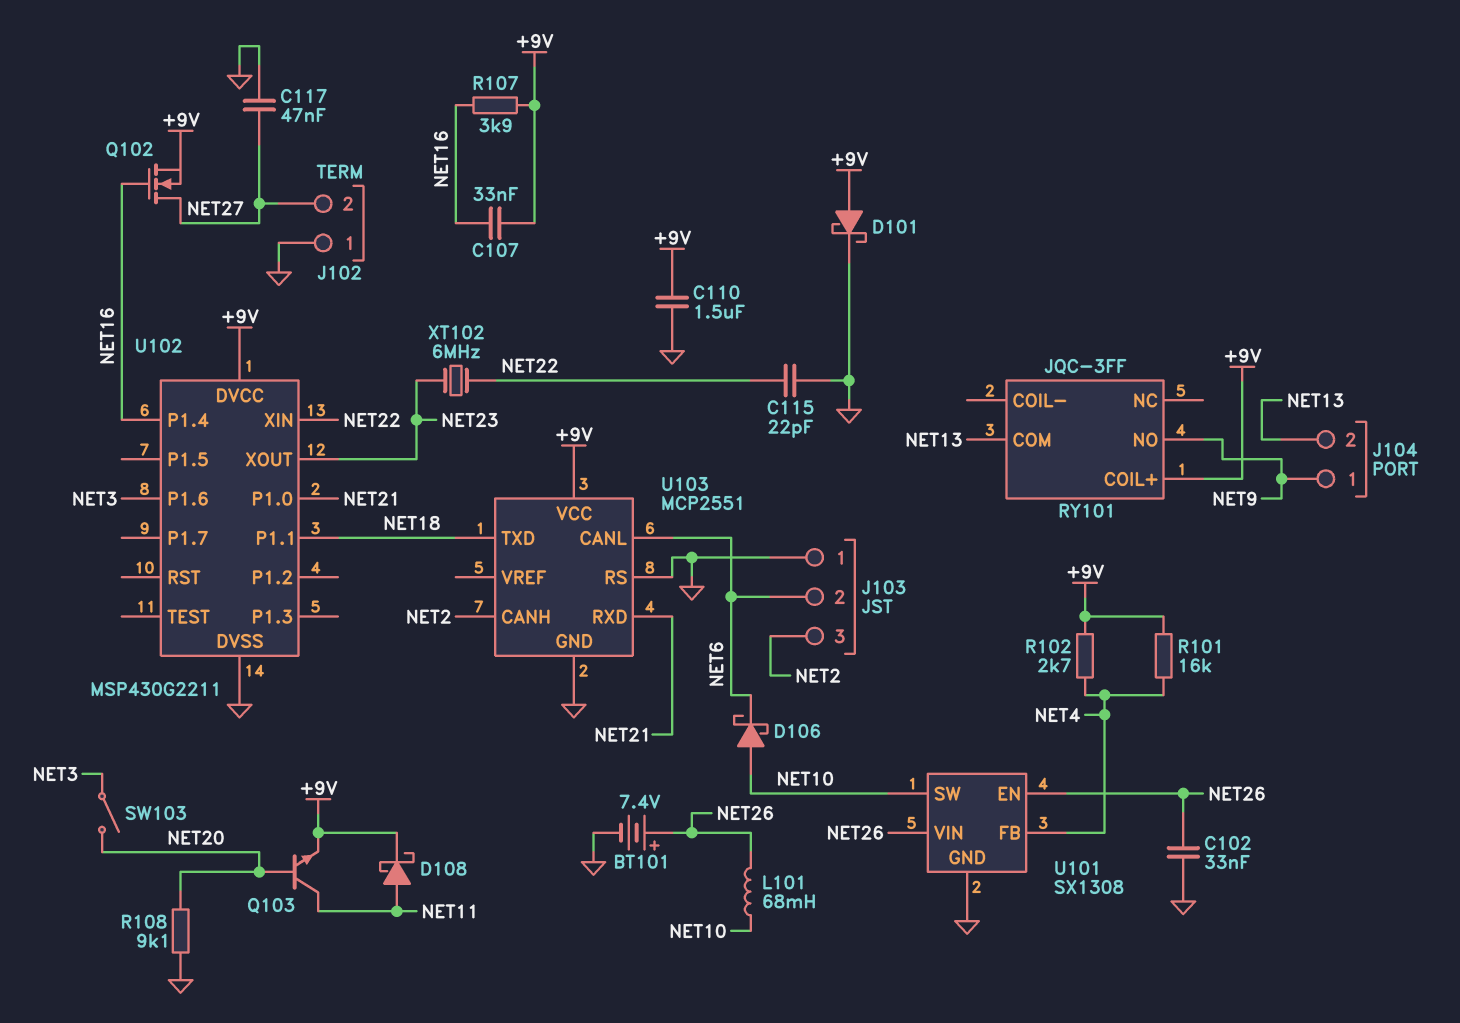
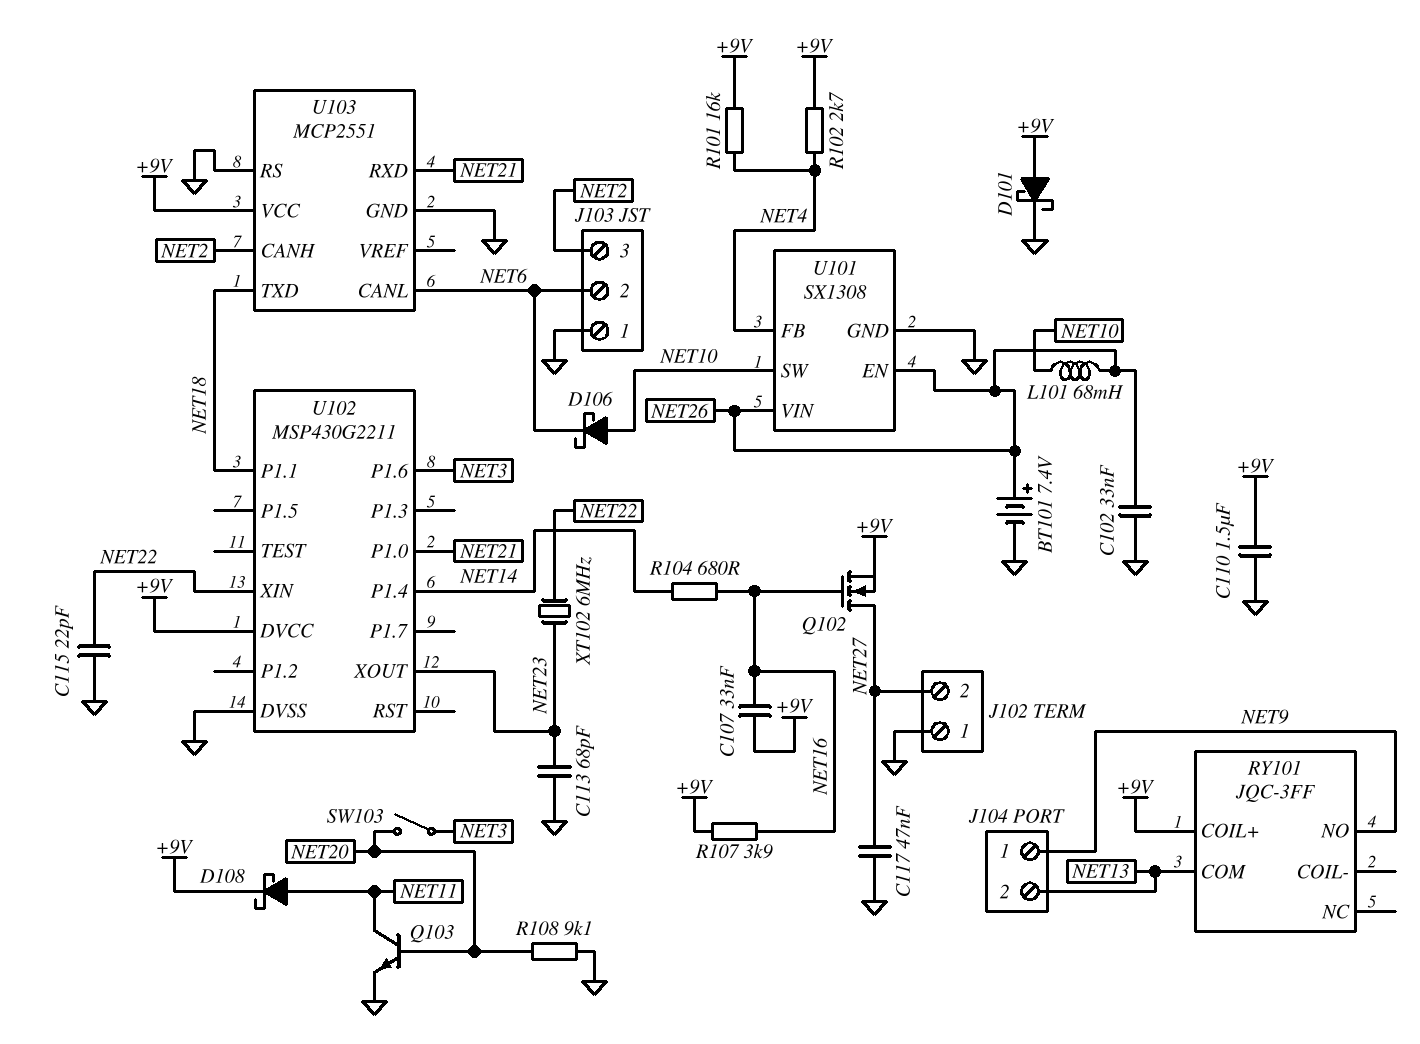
C113: none -> 68pF (GND, NET23)
Q103: NPN (B NET20, C NET11, E +9V) -> NPN (B NET20, C NET11, E GND)
R104: none -> 680 (NET14, NET16)
U102 pin P1.4: NET16 -> NET14

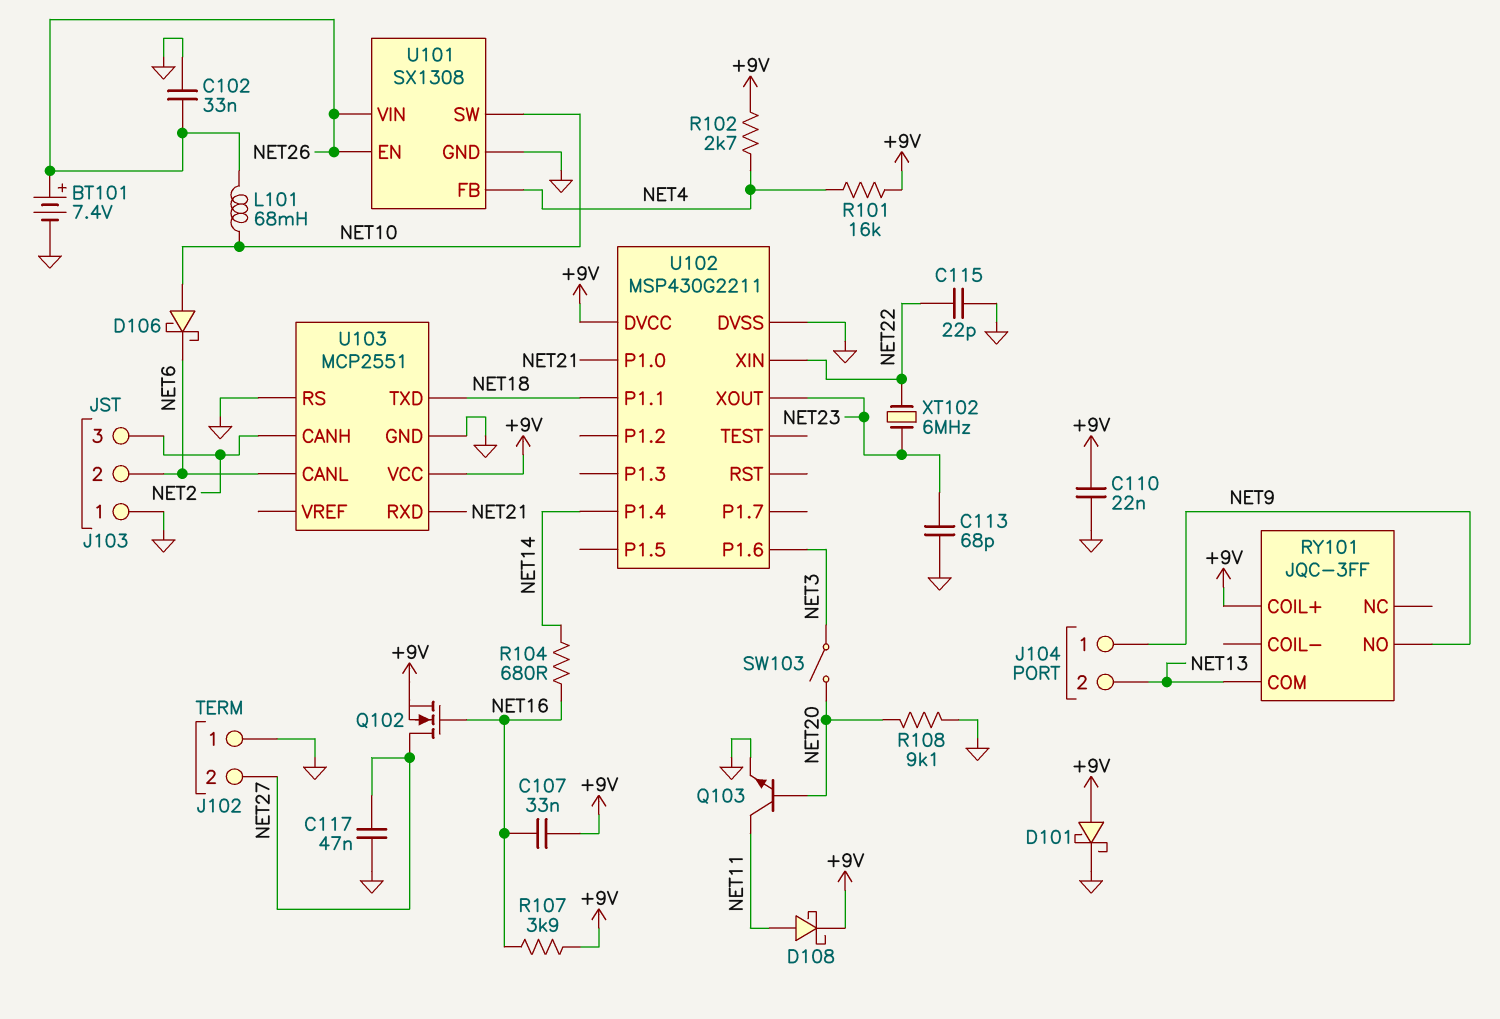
C110: 1.5uF (+9V, GND) -> 22nF (+9V, GND)

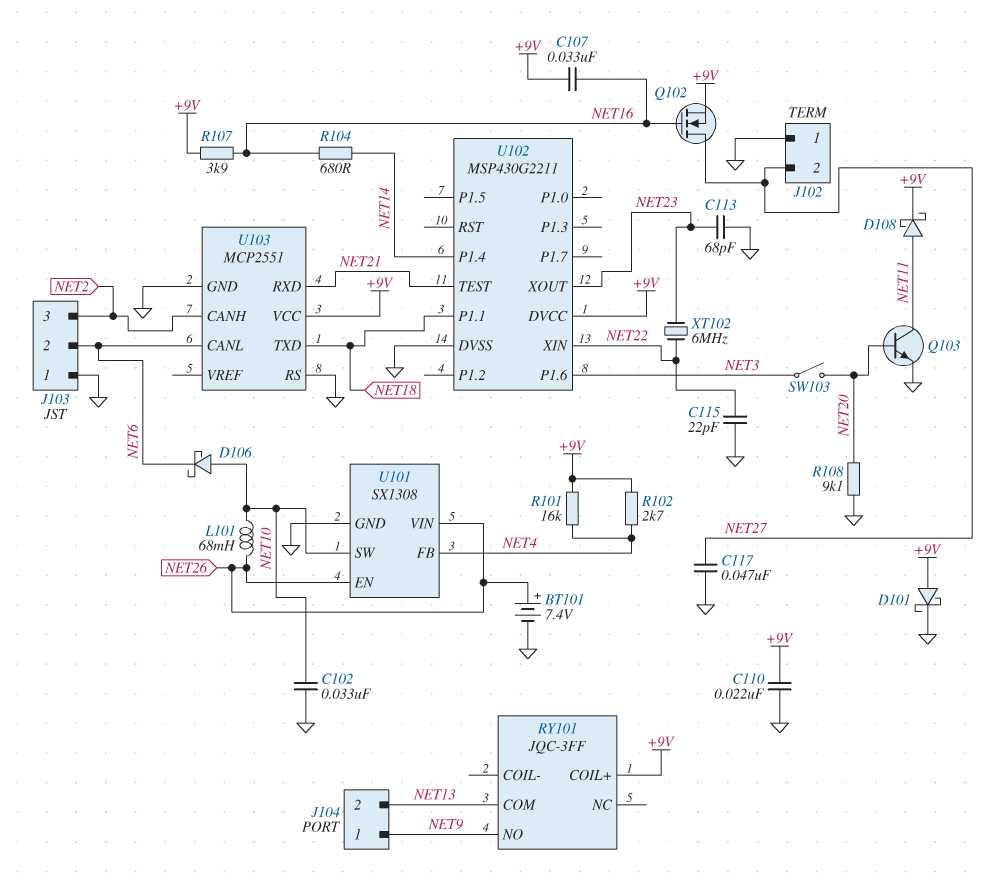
C102: 33nF (GND, NET26) -> 33nF (GND, NET10)
U102 pin P1.0: NET21 -> none
U102 pin TEST: none -> NET21

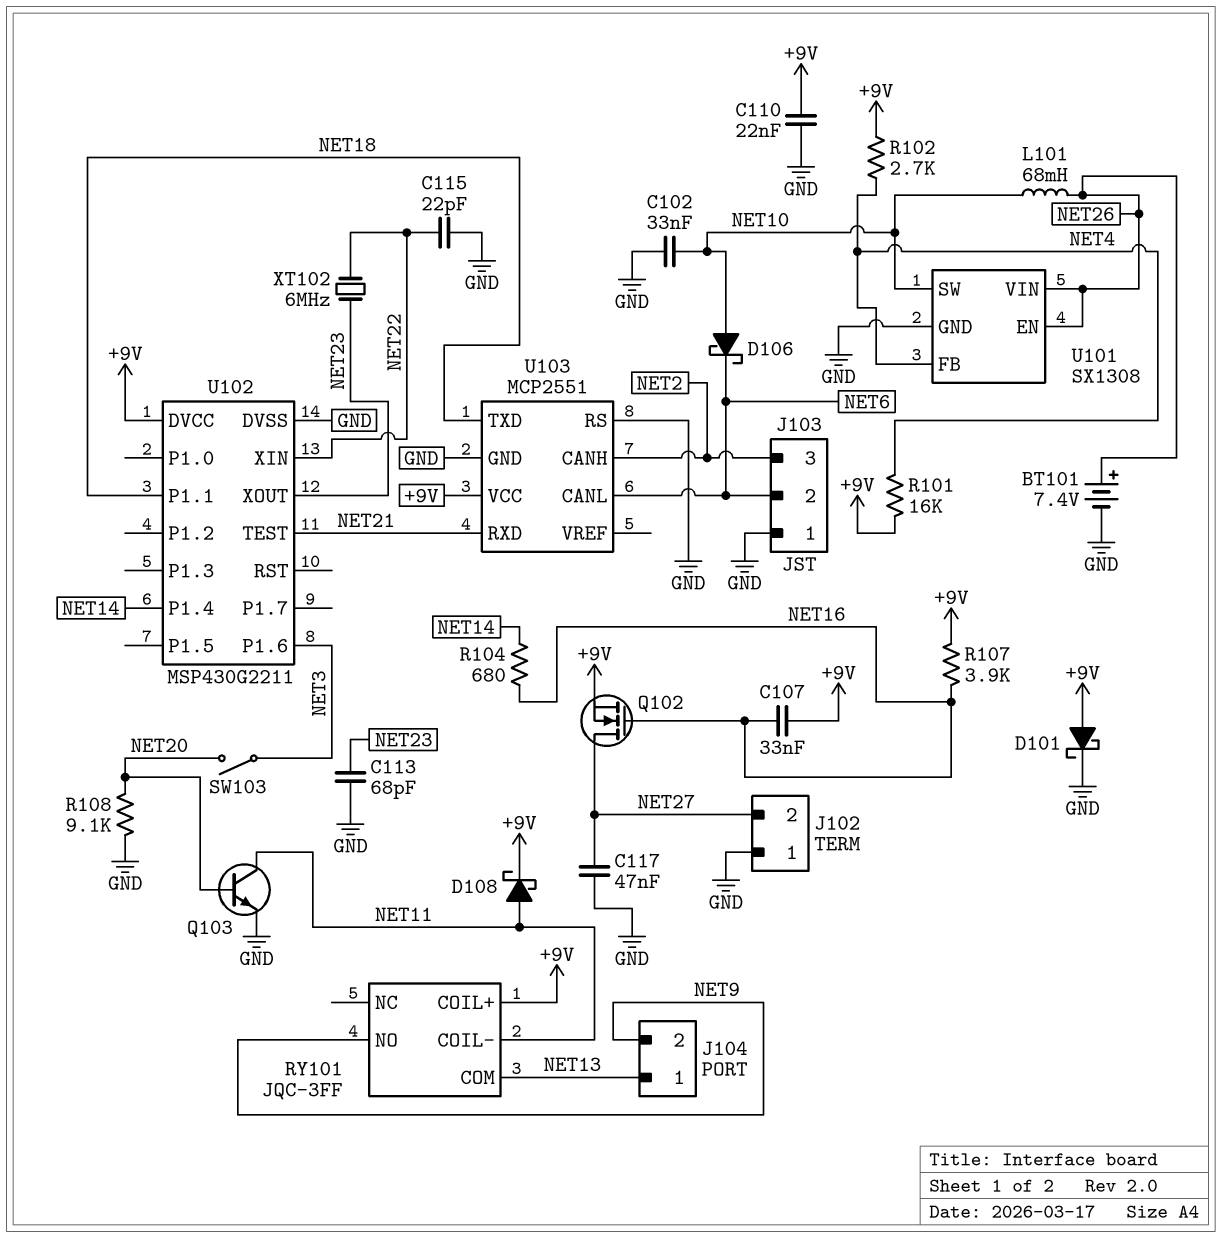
J104 pin 1: NET9 -> NET13
J104 pin 2: NET13 -> NET9
RY101 pin COIL-: none -> NET11

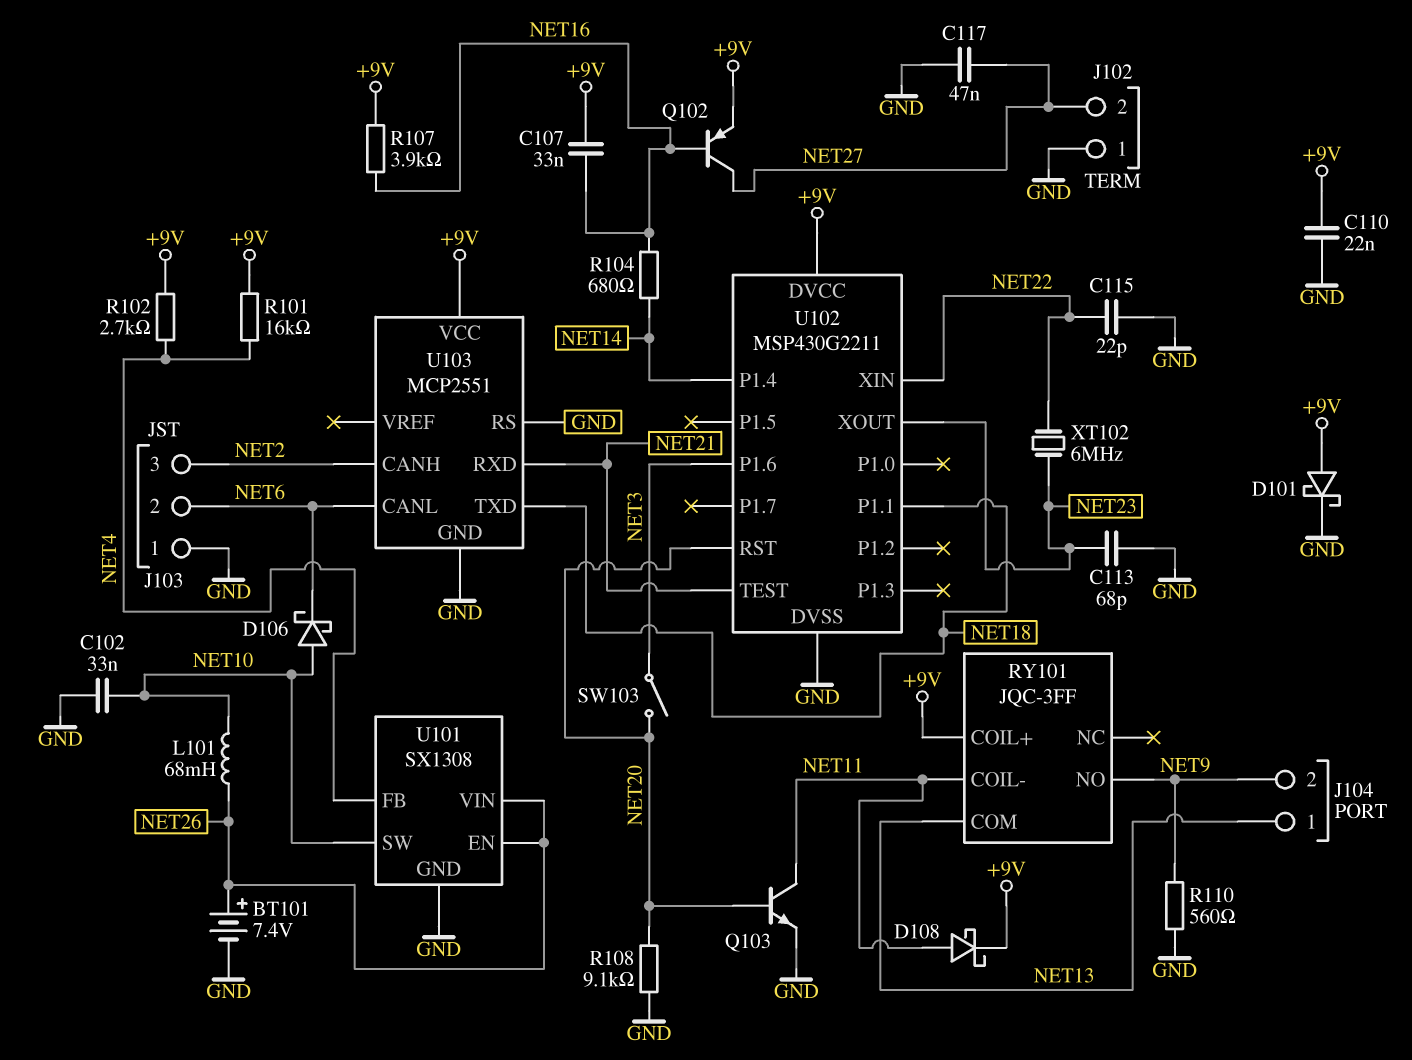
Q102: NMOS (G NET16, D NET27, S +9V) -> PNP (B NET16, C NET27, E +9V)
R110: none -> 560 (GND, NET9)
U102 pin RST: none -> NET20

